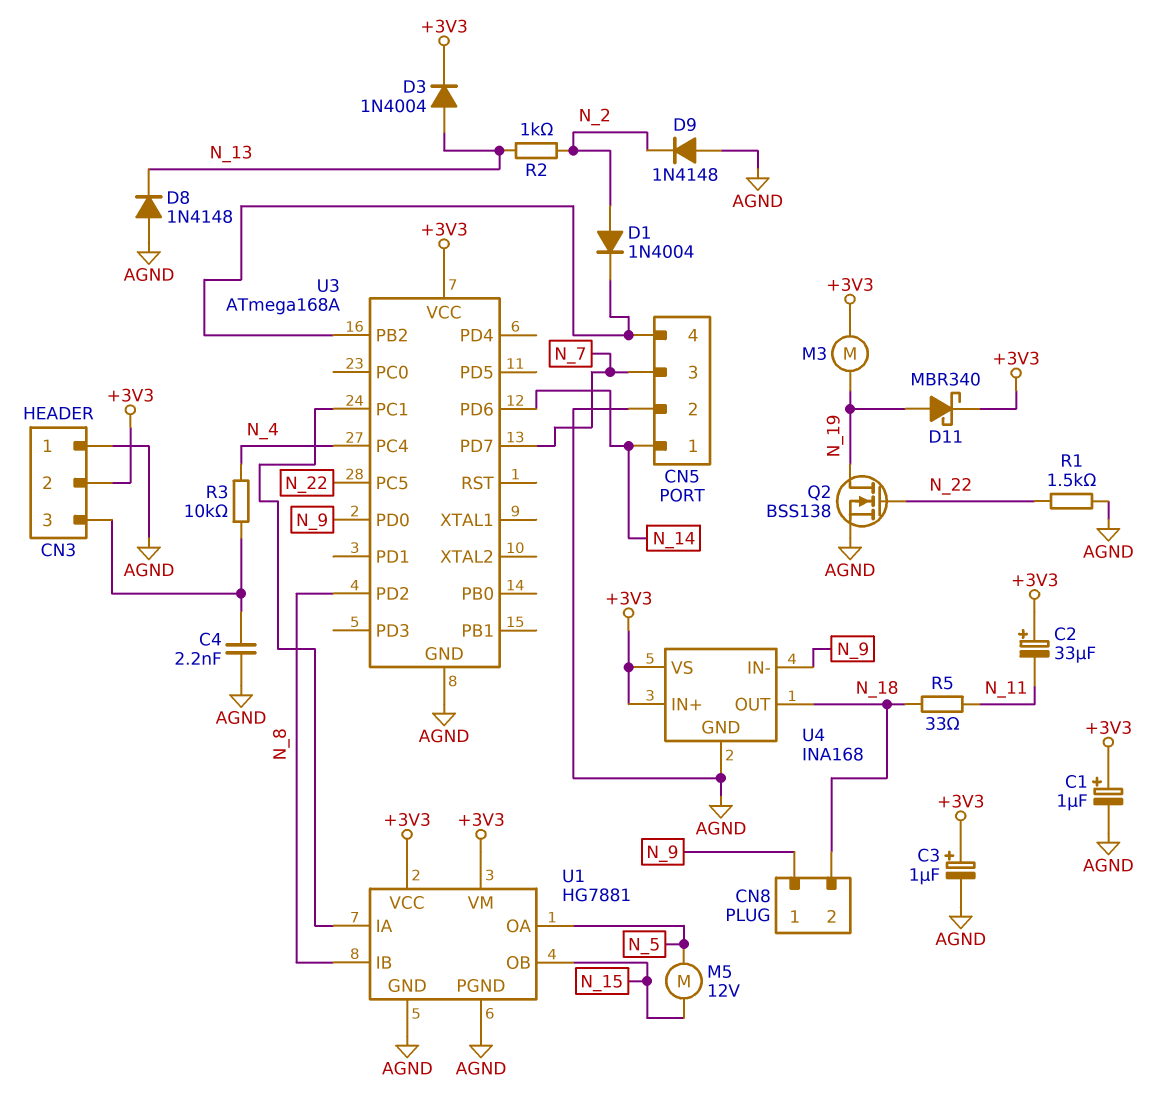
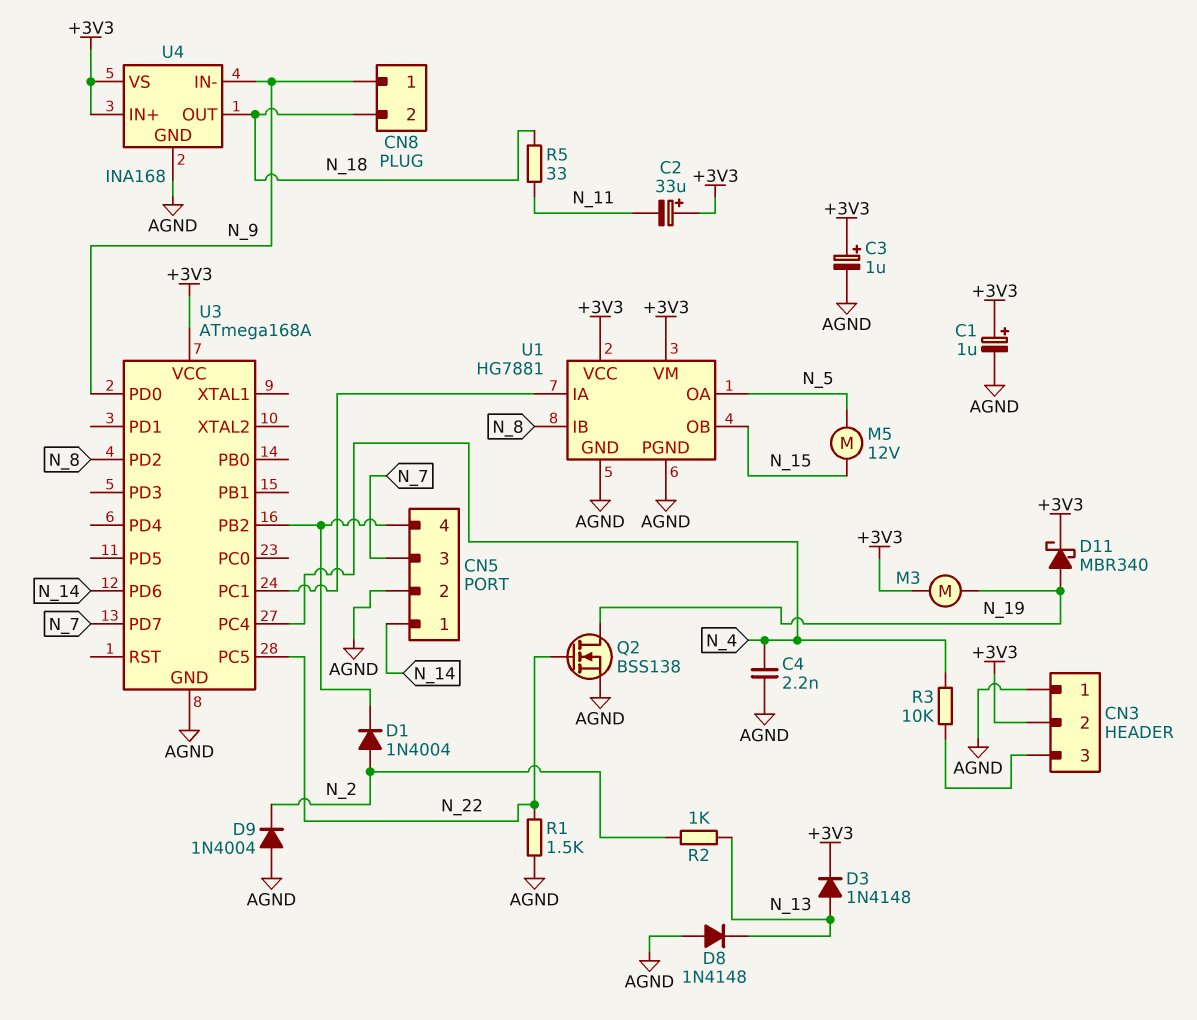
C4: 2.2nF (AGND, CN3/3) -> 2.2nF (AGND, N_4)
D3: diode 1N4004 (A N_13, K +3V3) -> diode 1N4148 (A N_13, K +3V3)
D9: diode 1N4148 (A AGND, K N_2) -> diode 1N4004 (A AGND, K N_2)

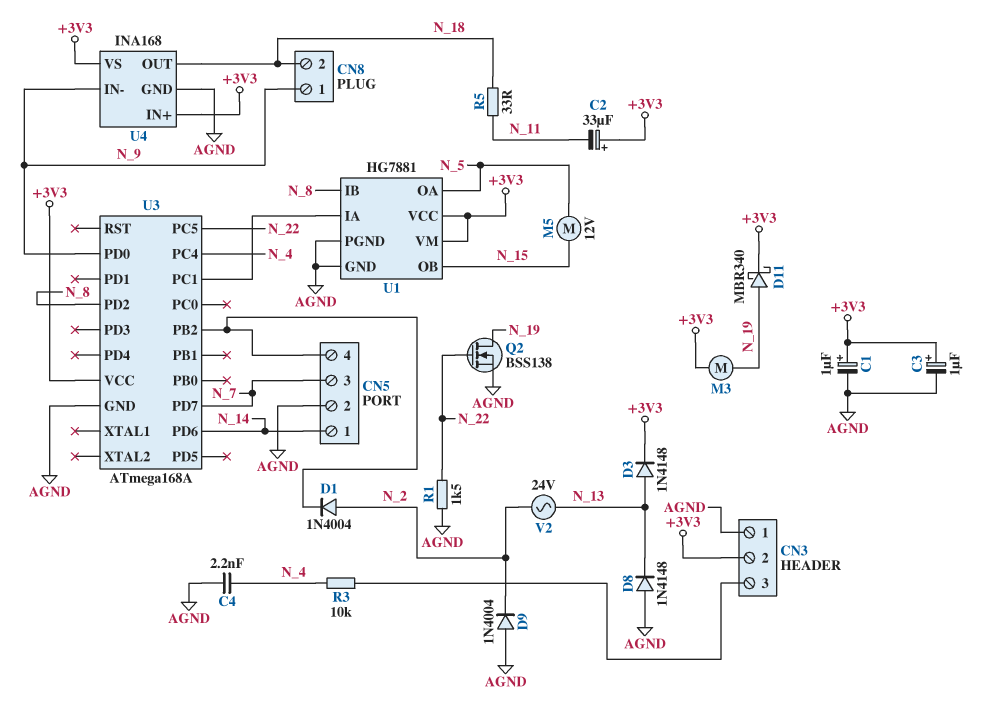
R2: 1k (N_2, N_13) -> none
V2: none -> AC 24V (N_2, N_13)

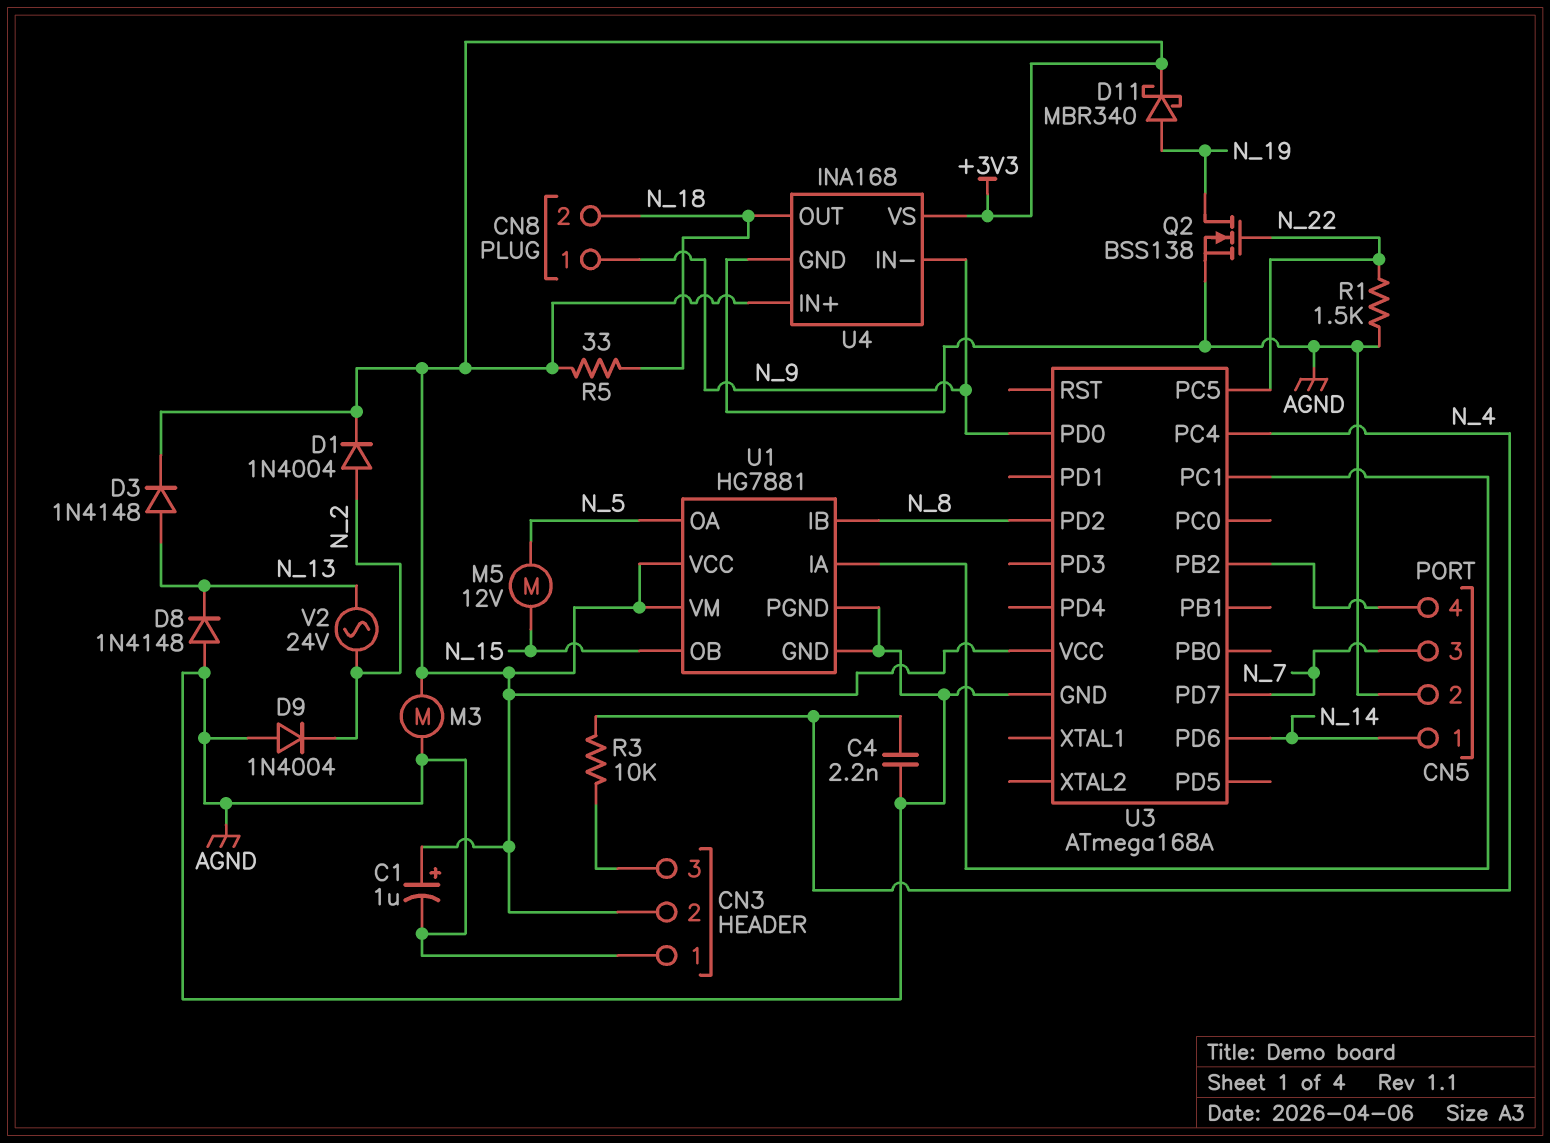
C2: 33uF (plus +3V3, minus N_11) -> none
C3: 1uF (plus +3V3, minus AGND) -> none
D1: diode 1N4004 (A N_2, K CN5/4) -> diode 1N4004 (A N_2, K +3V3)
M3: motor (+3V3, N_19) -> motor (+3V3, AGND)
R5: 33 (N_11, N_18) -> 33 (+3V3, N_18)

